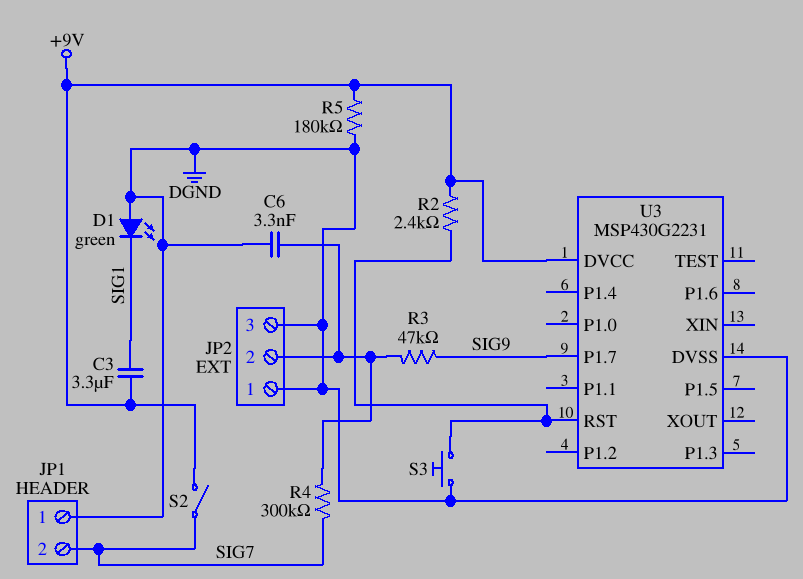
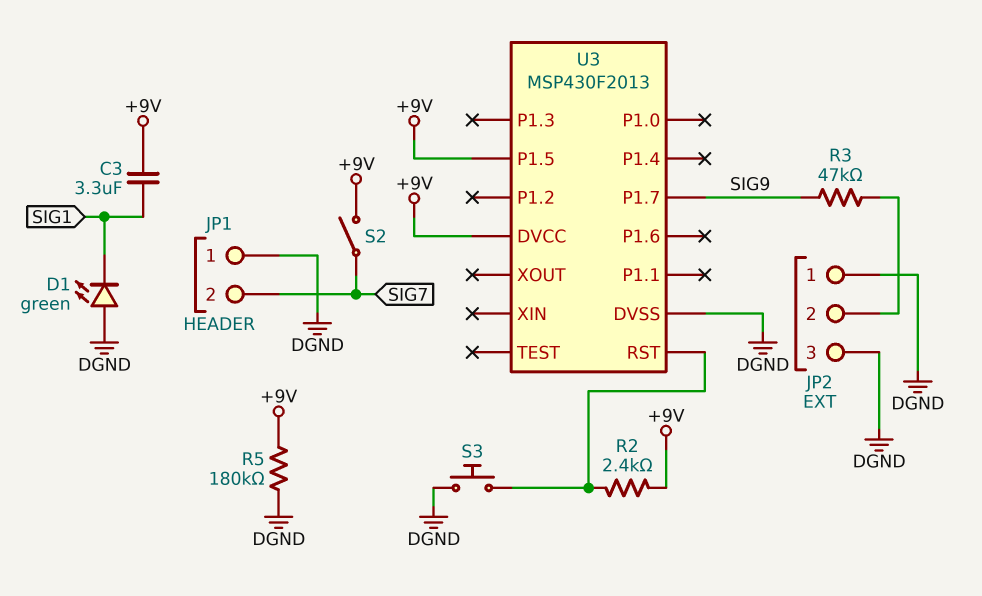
C6: 3.3nF (DGND, JP2/2) -> none
R4: 300k (JP2/2, SIG7) -> none
U3: MSP430G2231 -> MSP430F2013
U3 pin P1.5: none -> +9V

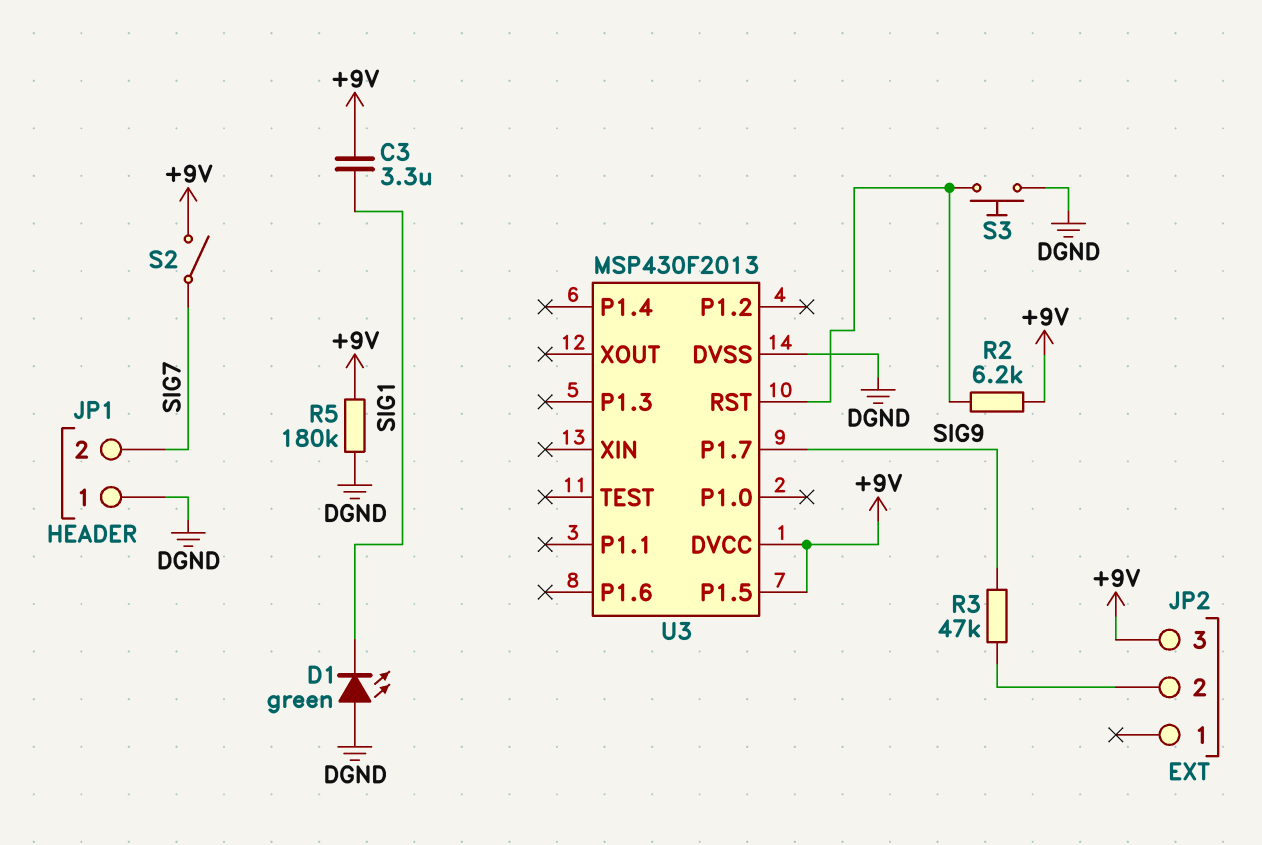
JP2 pin 1: DGND -> none
JP2 pin 3: DGND -> +9V
R2: 2.4k (+9V, U3/RST) -> 6.2k (+9V, U3/RST)

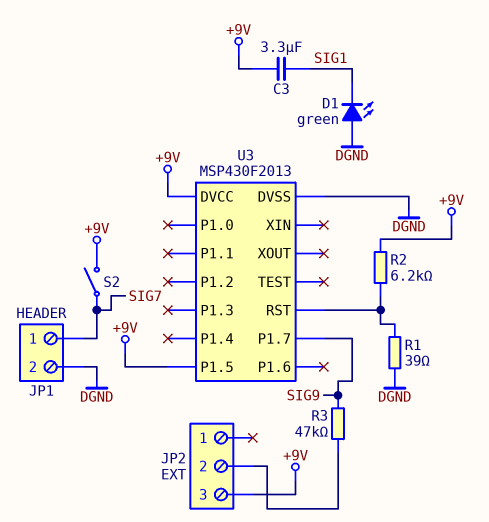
JP1 pin 1: DGND -> SIG7
JP1 pin 2: SIG7 -> DGND
R1: none -> 39 (DGND, U3/RST)
R5: 180k (+9V, DGND) -> none
S3: button (DGND, U3/RST) -> none

